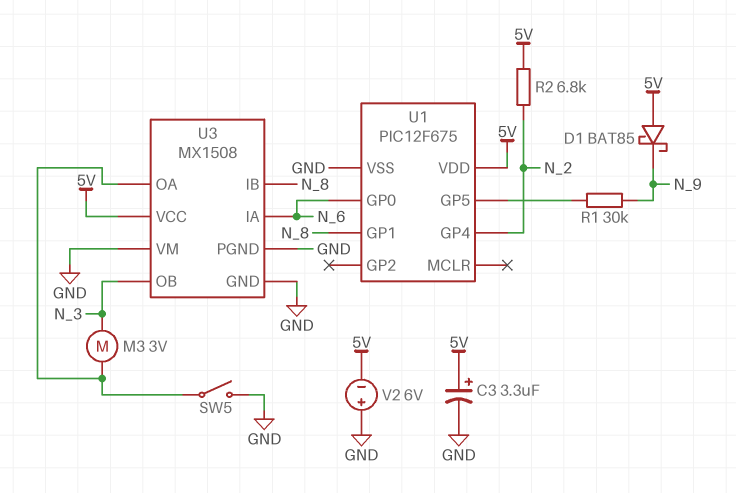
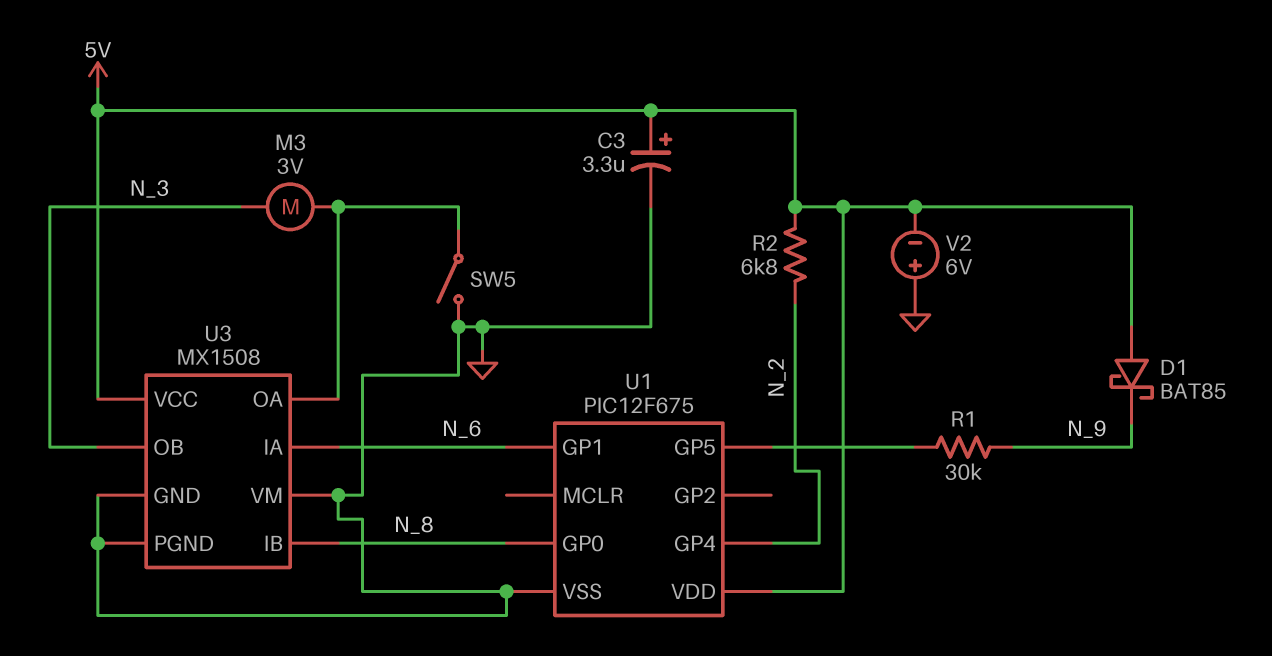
U1 pin GP0: N_6 -> N_8
U1 pin GP1: N_8 -> N_6

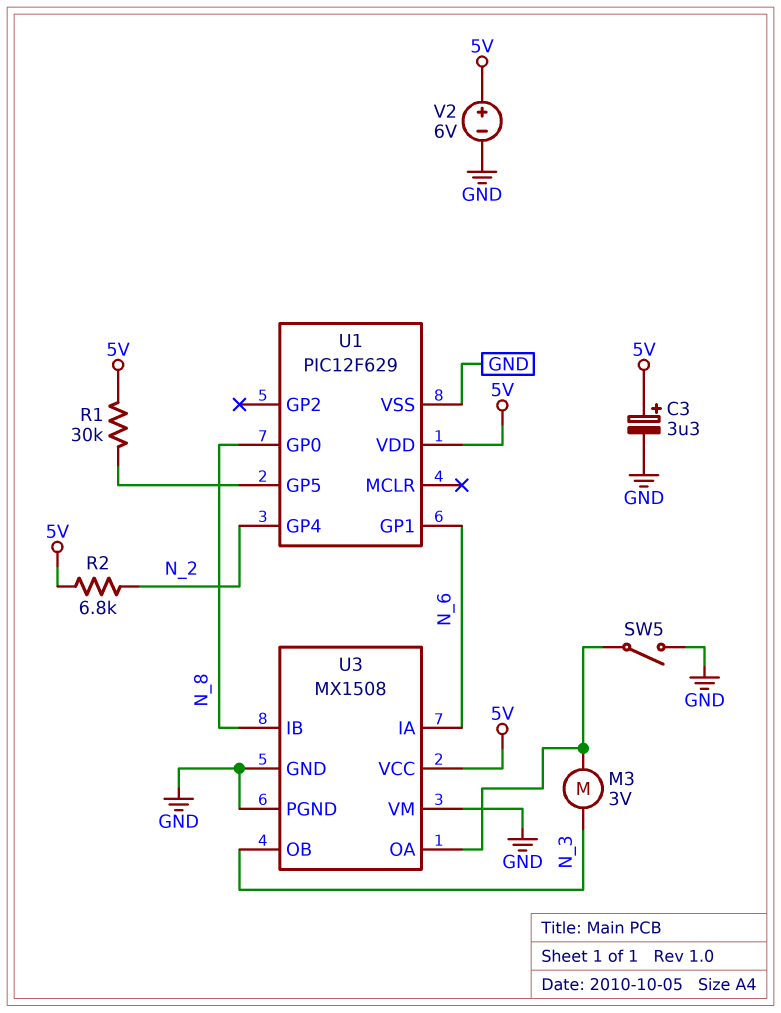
D1: schottky BAT85 (A 5V, K N_9) -> none
R1: 30k (N_9, U1/GP5) -> 30k (5V, U1/GP5)
U1: PIC12F675 -> PIC12F629
V2: 6V (plus GND, minus 5V) -> 6V (plus 5V, minus GND)

